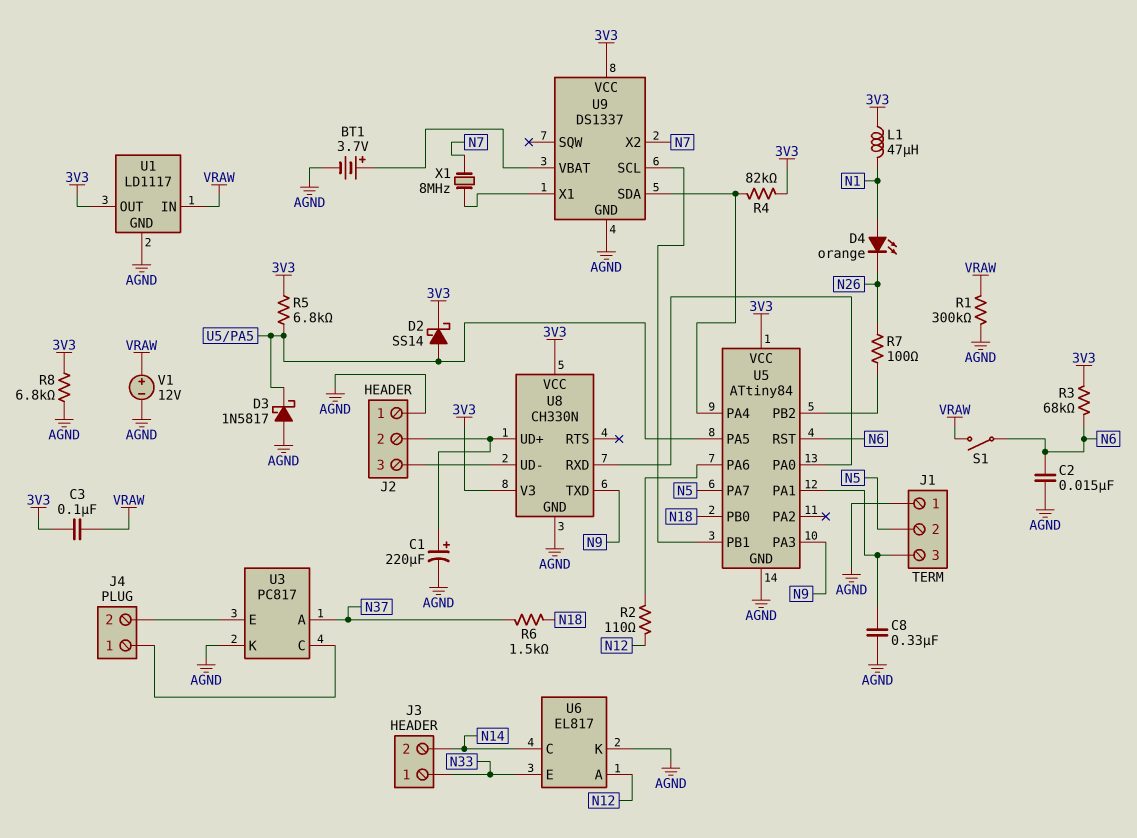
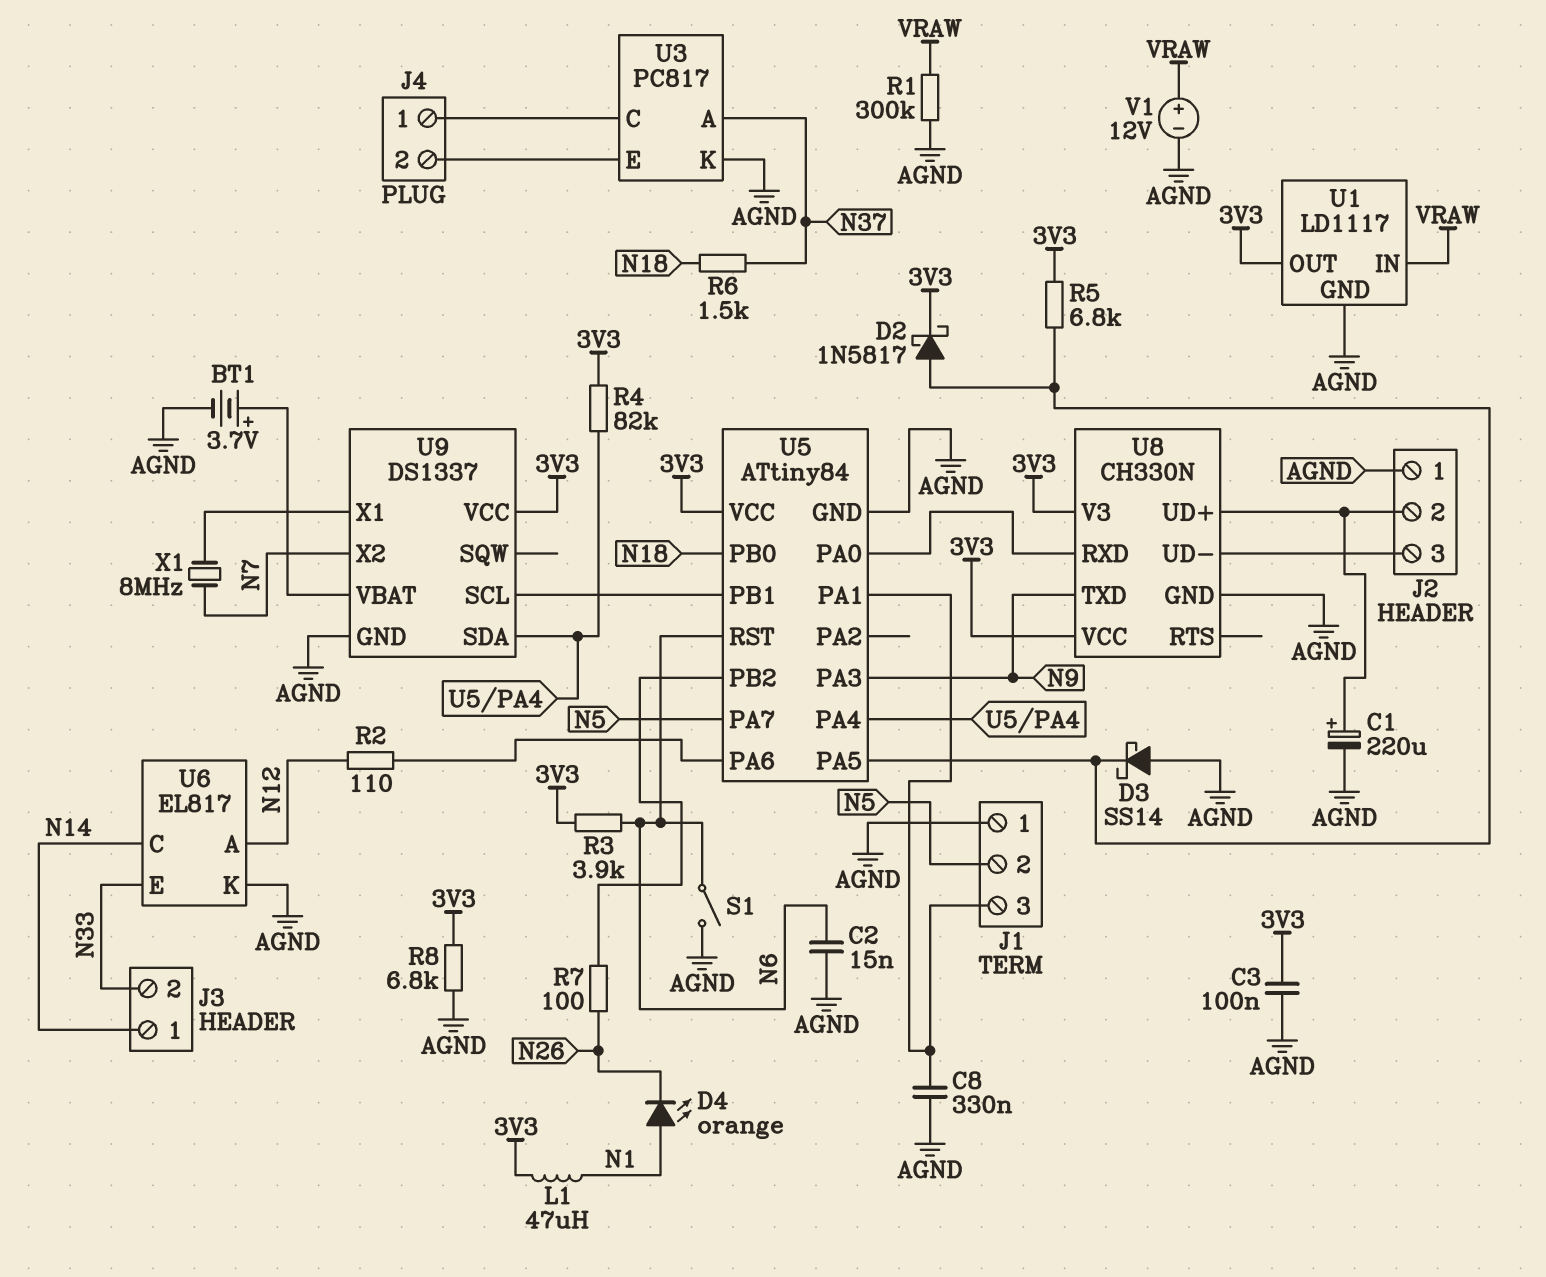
C3: 100nF (3V3, VRAW) -> 100nF (3V3, AGND)
D2: schottky SS14 (A U5/PA5, K 3V3) -> schottky 1N5817 (A U5/PA5, K 3V3)
D3: schottky 1N5817 (A AGND, K U5/PA5) -> schottky SS14 (A AGND, K U5/PA5)
J3 pin 1: N33 -> N14
J3 pin 2: N14 -> N33
R3: 68k (3V3, N6) -> 3.9k (3V3, N6)
S1: switch (N6, VRAW) -> switch (AGND, N6)

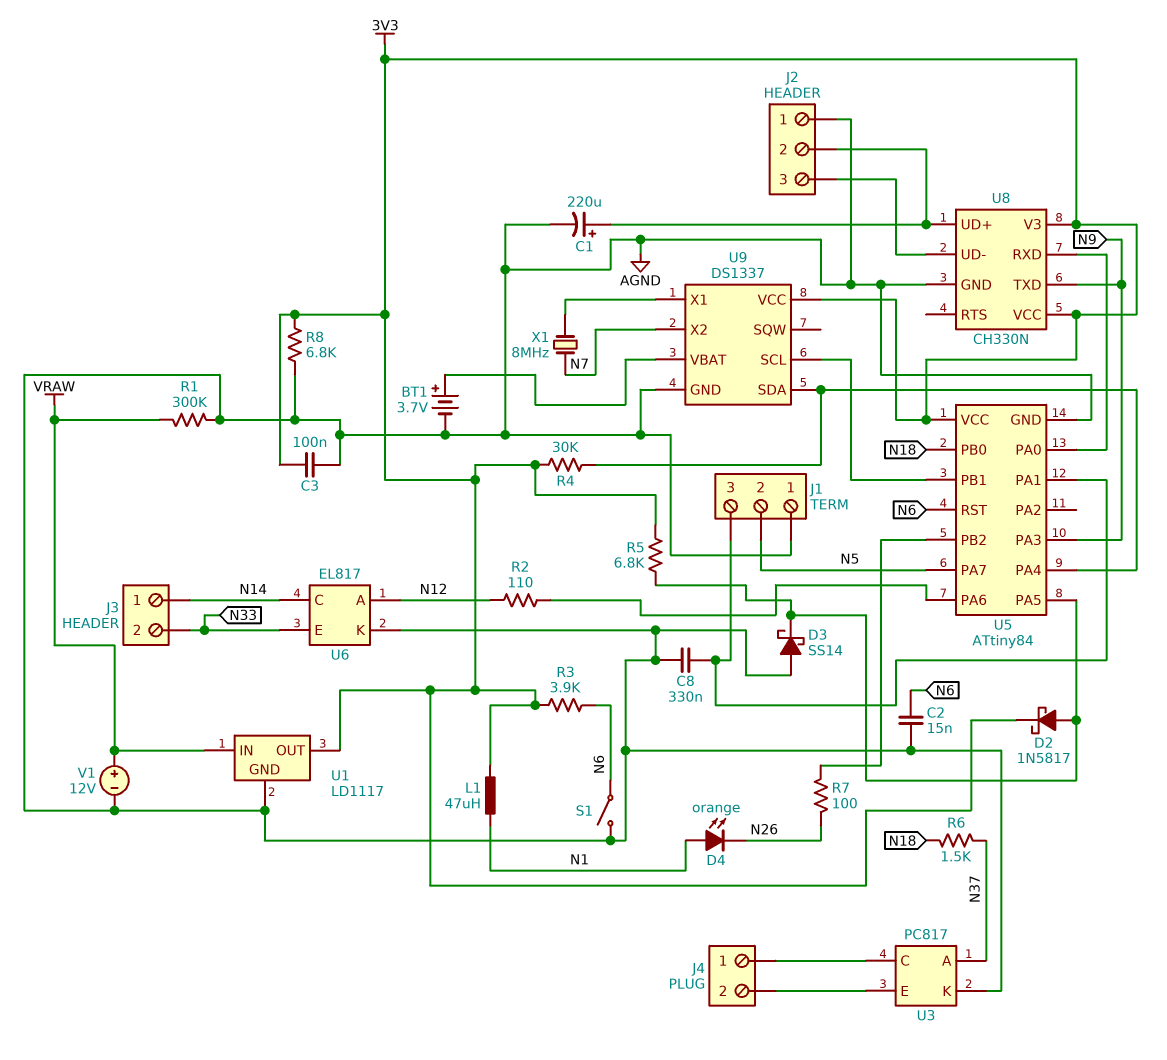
R4: 82k (3V3, U5/PA4) -> 30k (3V3, U5/PA4)

